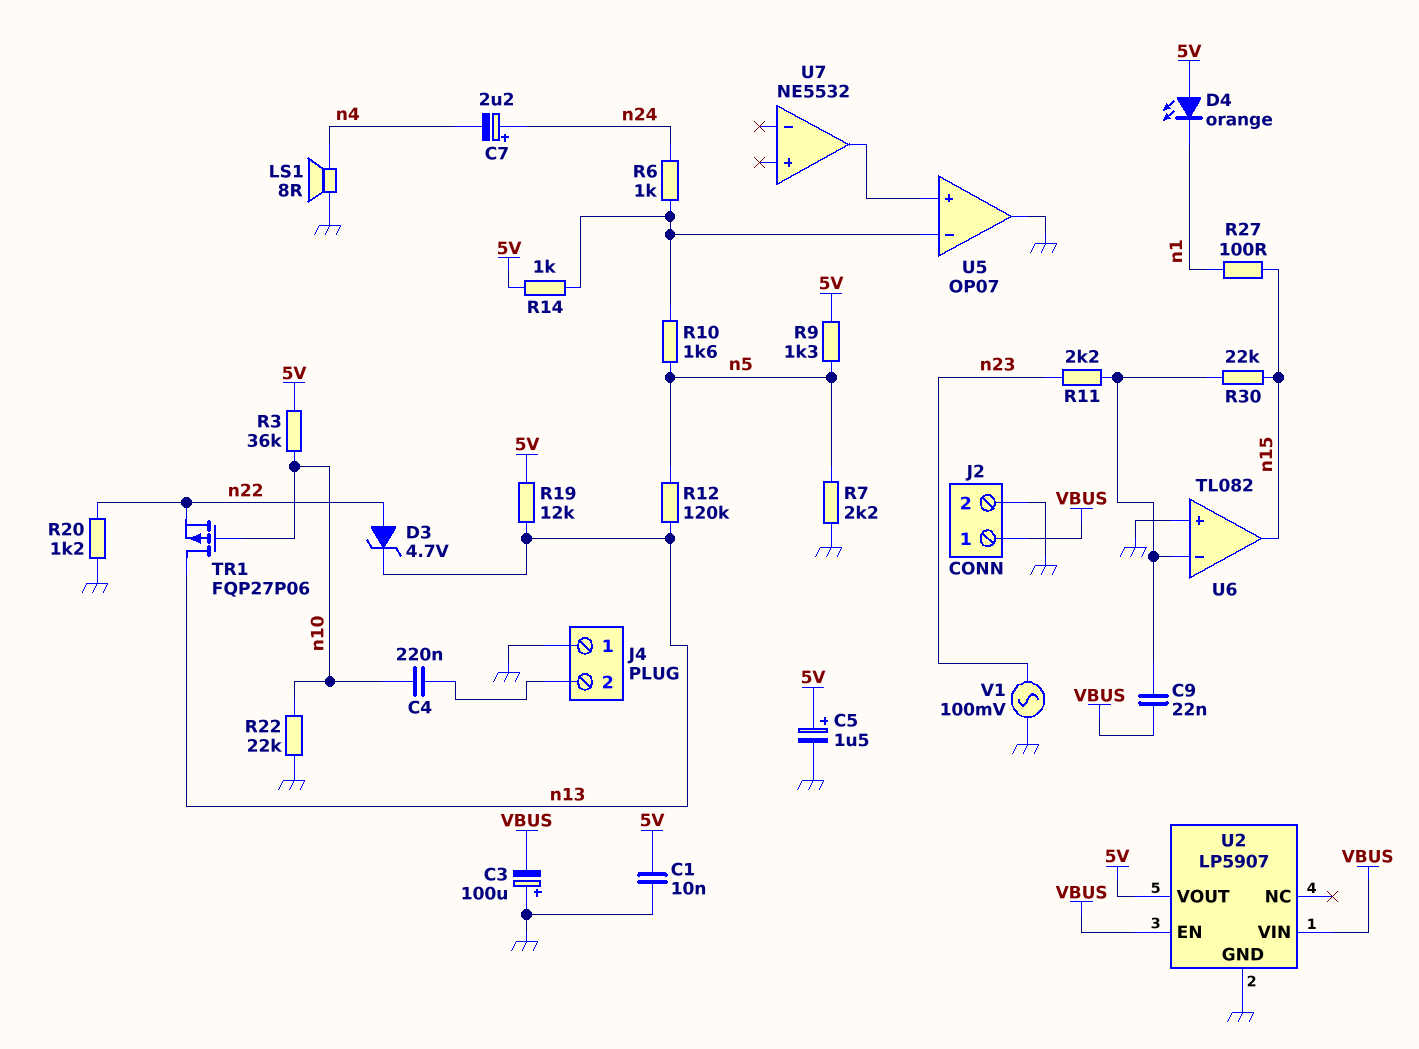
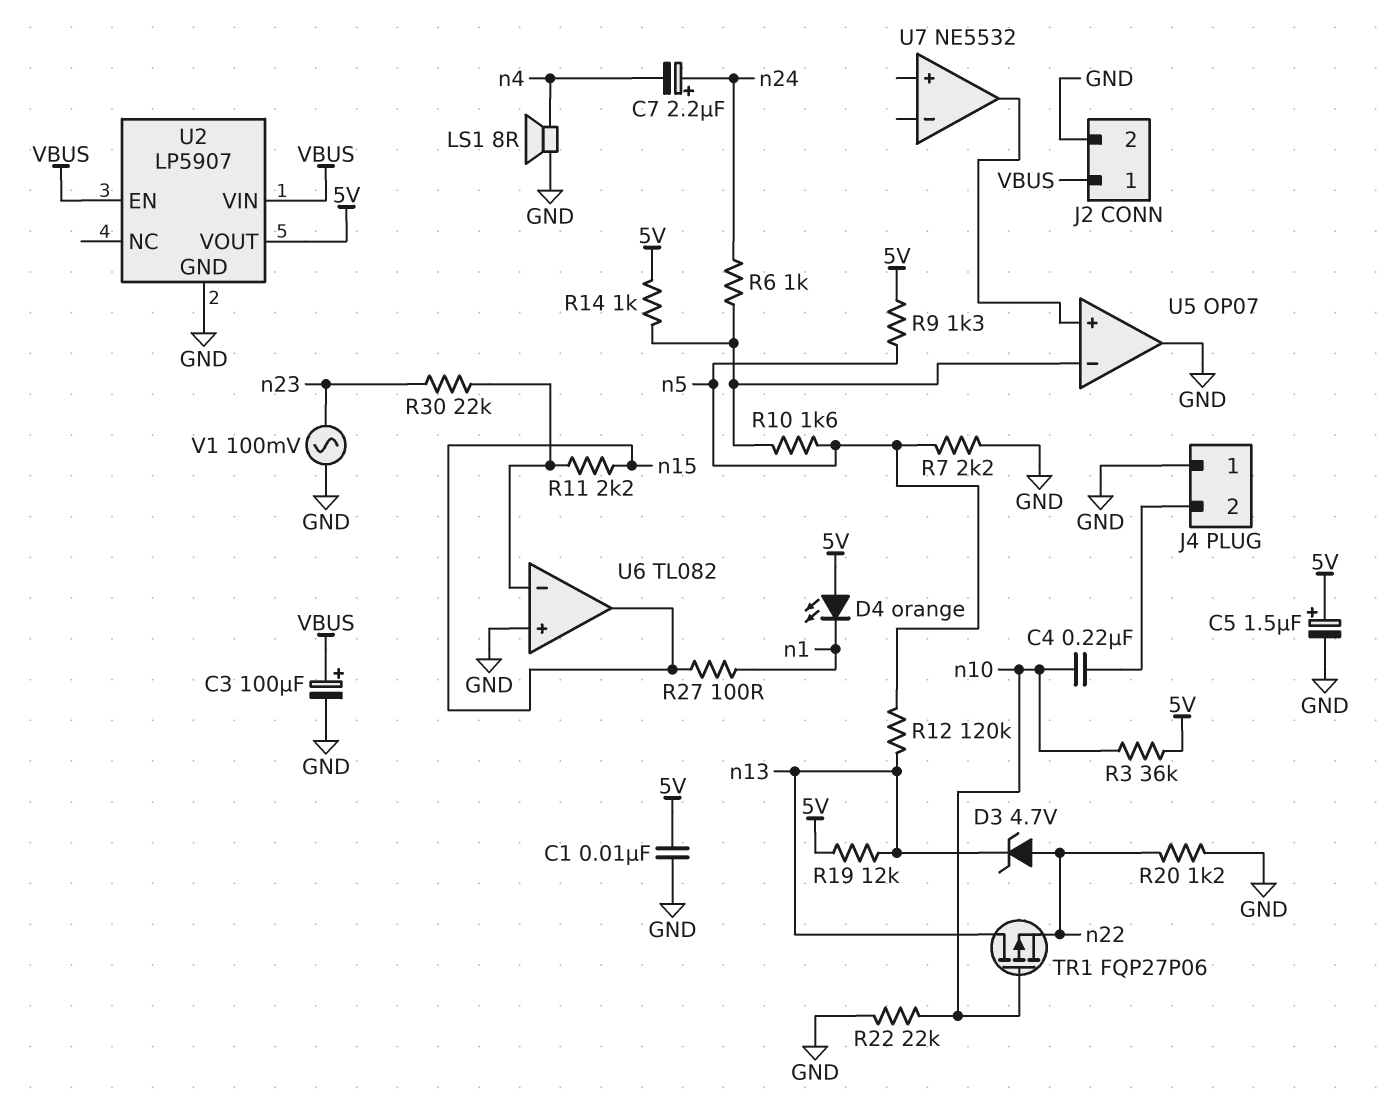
C3: 100uF (plus GND, minus VBUS) -> 100uF (plus VBUS, minus GND)
C9: 22nF (U6/in-, VBUS) -> none
R11: 2.2k (U6/in-, n23) -> 2.2k (U6/in-, n15)
R30: 22k (U6/in-, n15) -> 22k (U6/in-, n23)

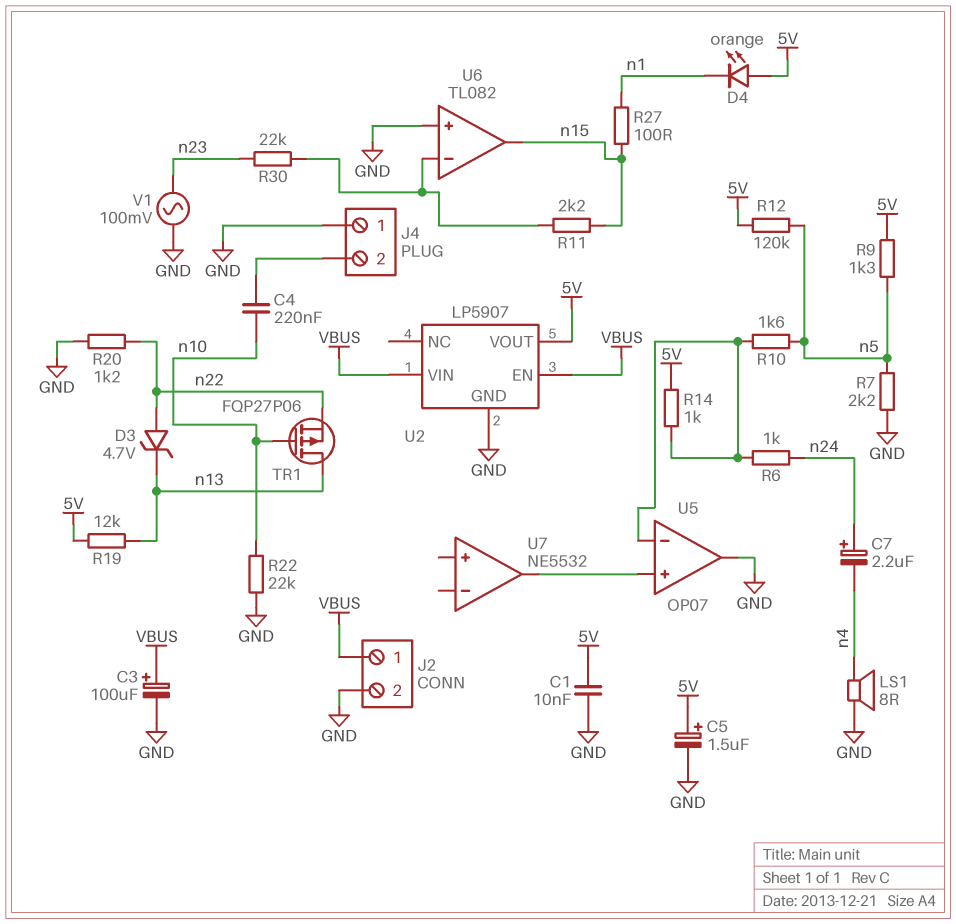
R3: 36k (5V, n10) -> none
R12: 120k (n5, n13) -> 120k (5V, n5)

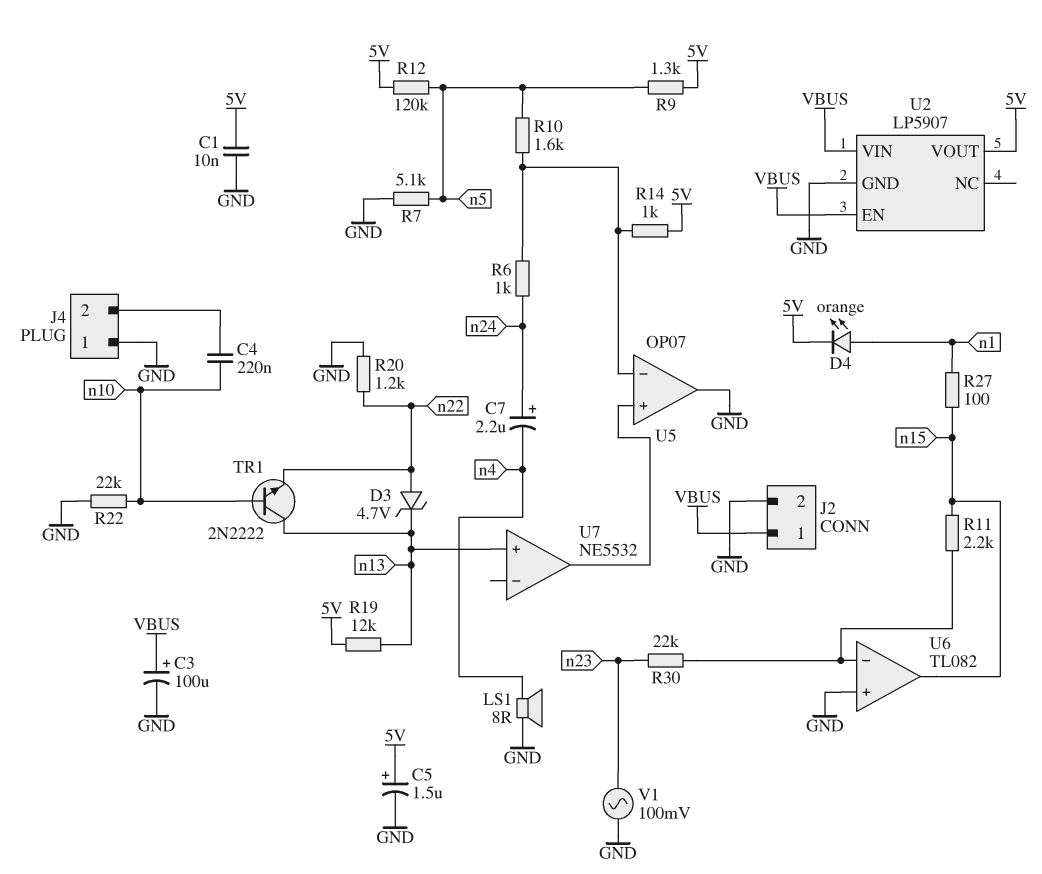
D4: LED orange (A 5V, K n1) -> LED orange (A n1, K 5V)
R7: 2.2k (GND, n5) -> 5.1k (GND, n5)
TR1: PMOS FQP27P06 (G n10, D n13, S n22) -> NPN 2N2222 (B n10, C n13, E n22)
U7 pin in+: none -> n13

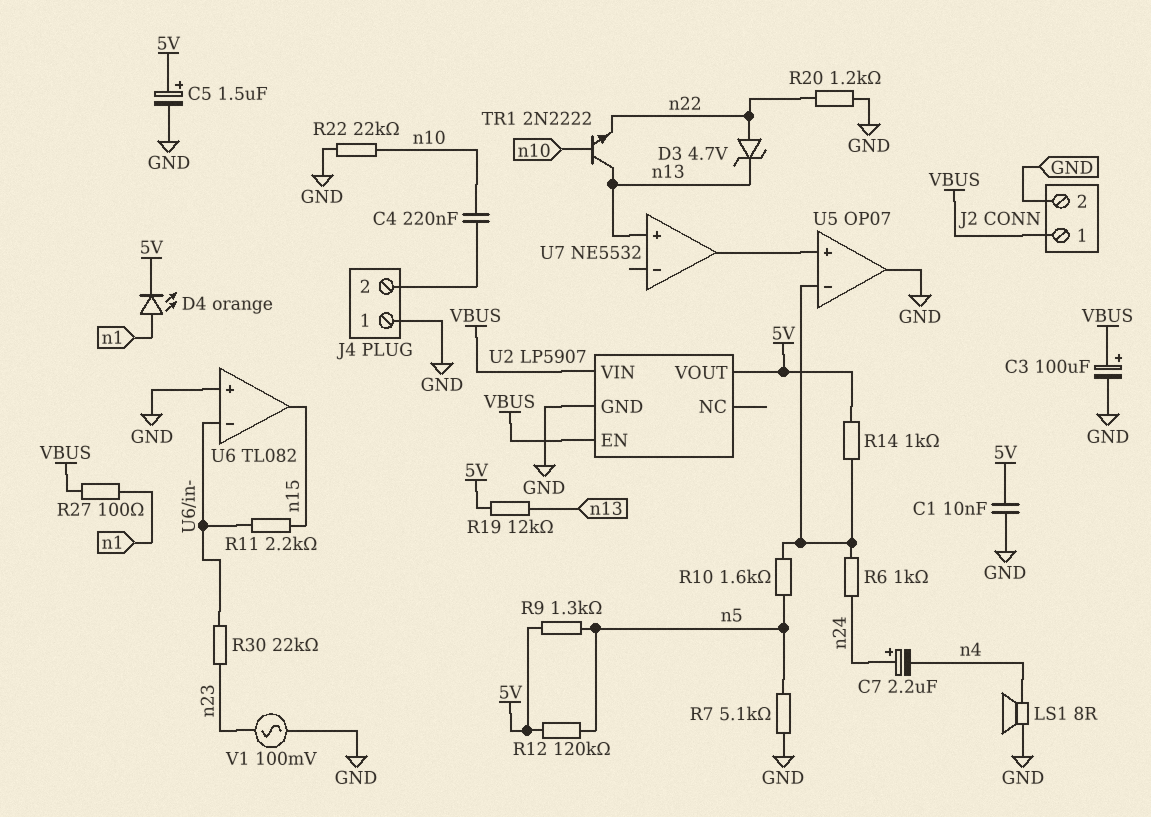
R27: 100 (n1, n15) -> 100 (VBUS, n1)

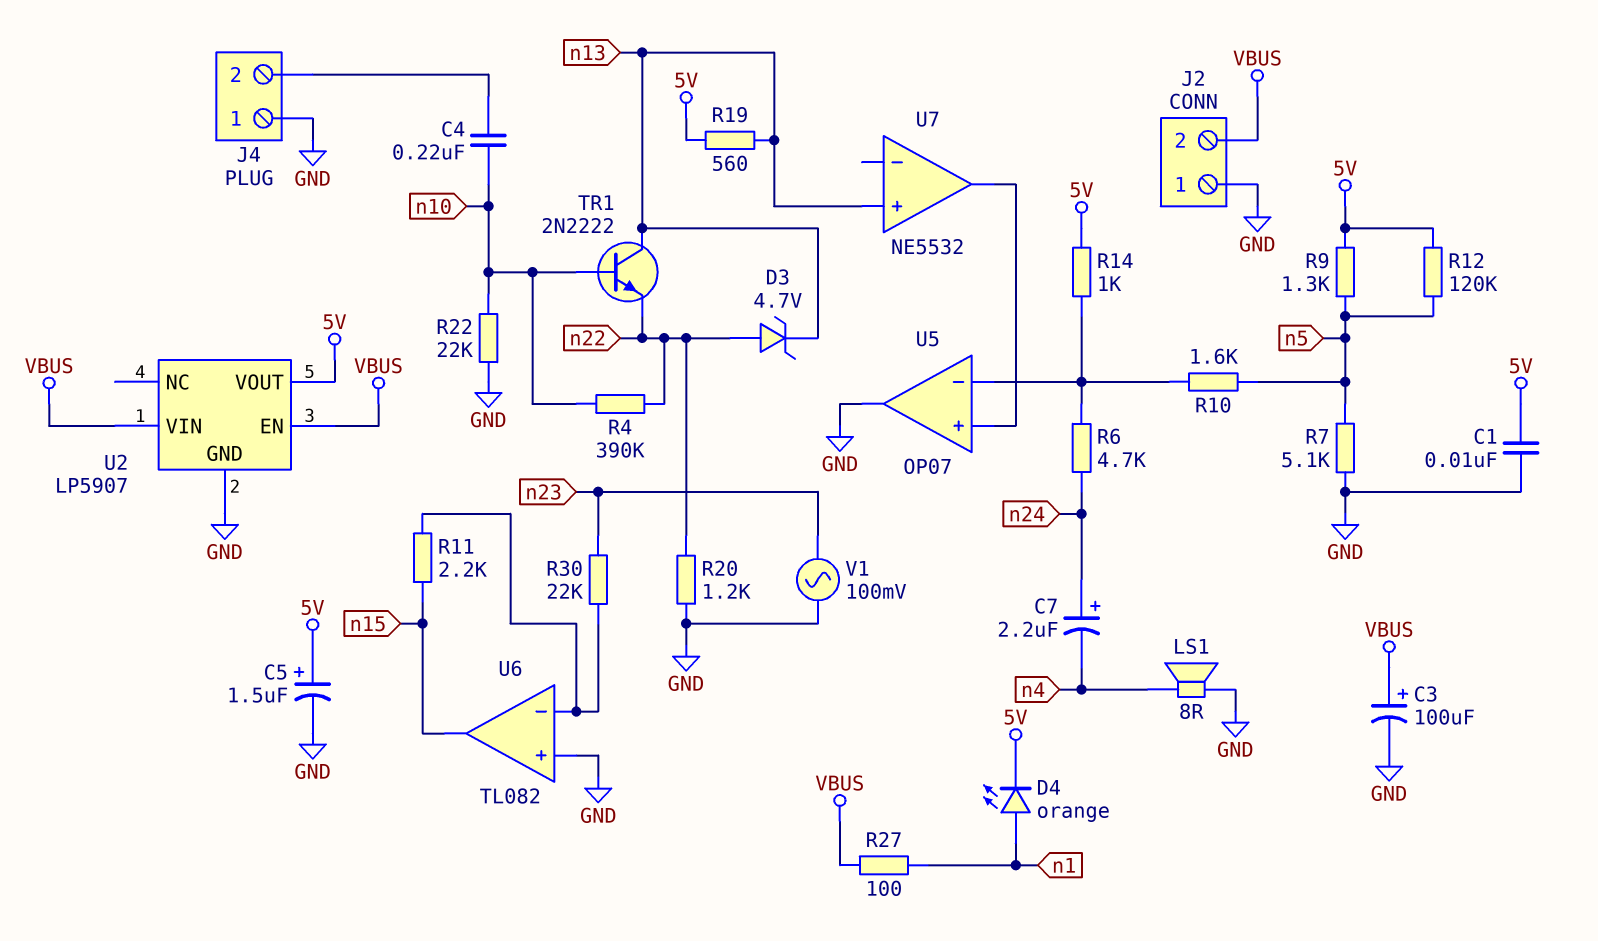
J2 pin 1: VBUS -> GND
J2 pin 2: GND -> VBUS
R4: none -> 390k (n10, n22)
R6: 1k (U5/in-, n24) -> 4.7k (U5/in-, n24)
R19: 12k (5V, n13) -> 560 (5V, n13)

